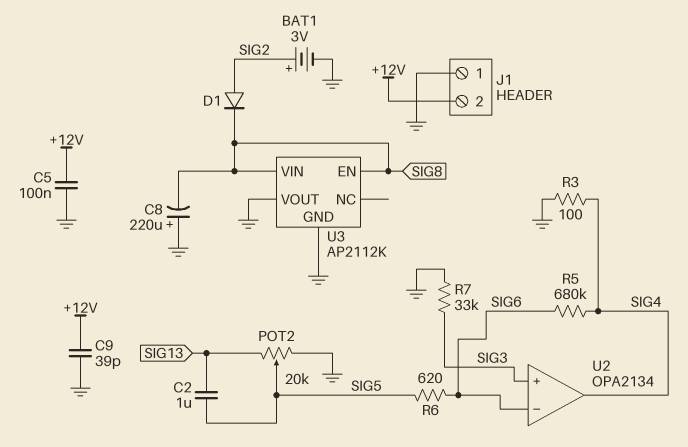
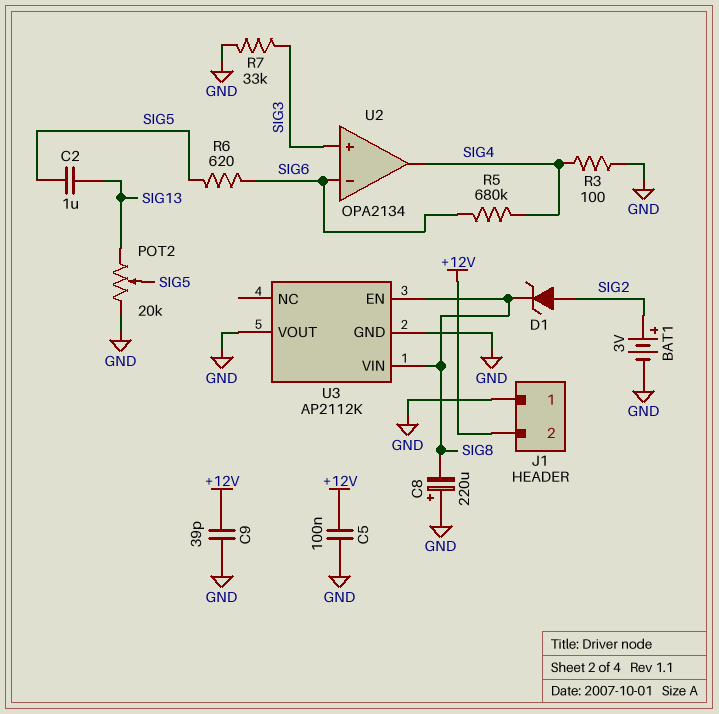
D1: diode (A SIG2, K SIG8) -> zener (A SIG2, K SIG8)

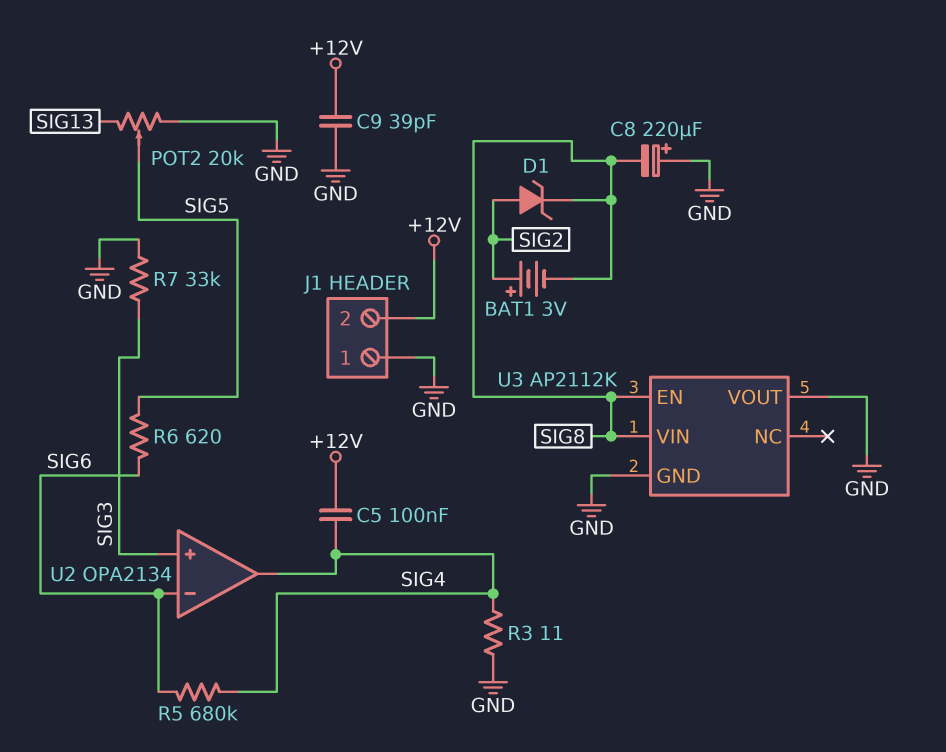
BAT1: 3V (plus SIG2, minus GND) -> 3V (plus SIG2, minus SIG8)
C2: 1uF (SIG5, SIG13) -> none
C5: 100nF (+12V, GND) -> 100nF (+12V, SIG4)
R3: 100 (GND, SIG4) -> 11 (GND, SIG4)

